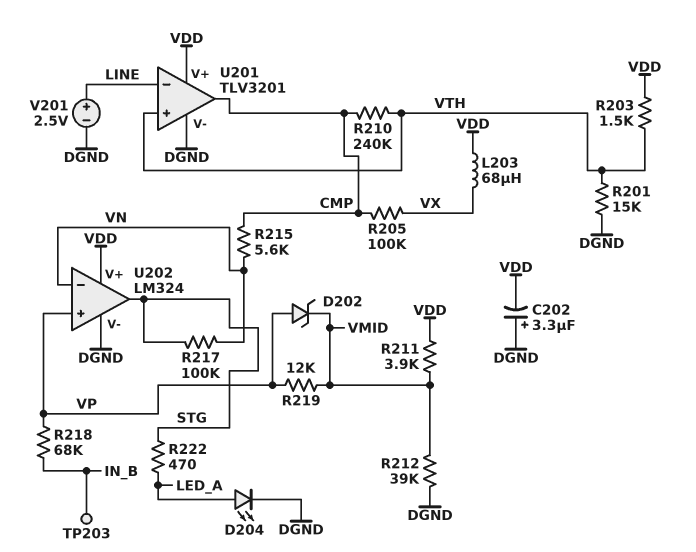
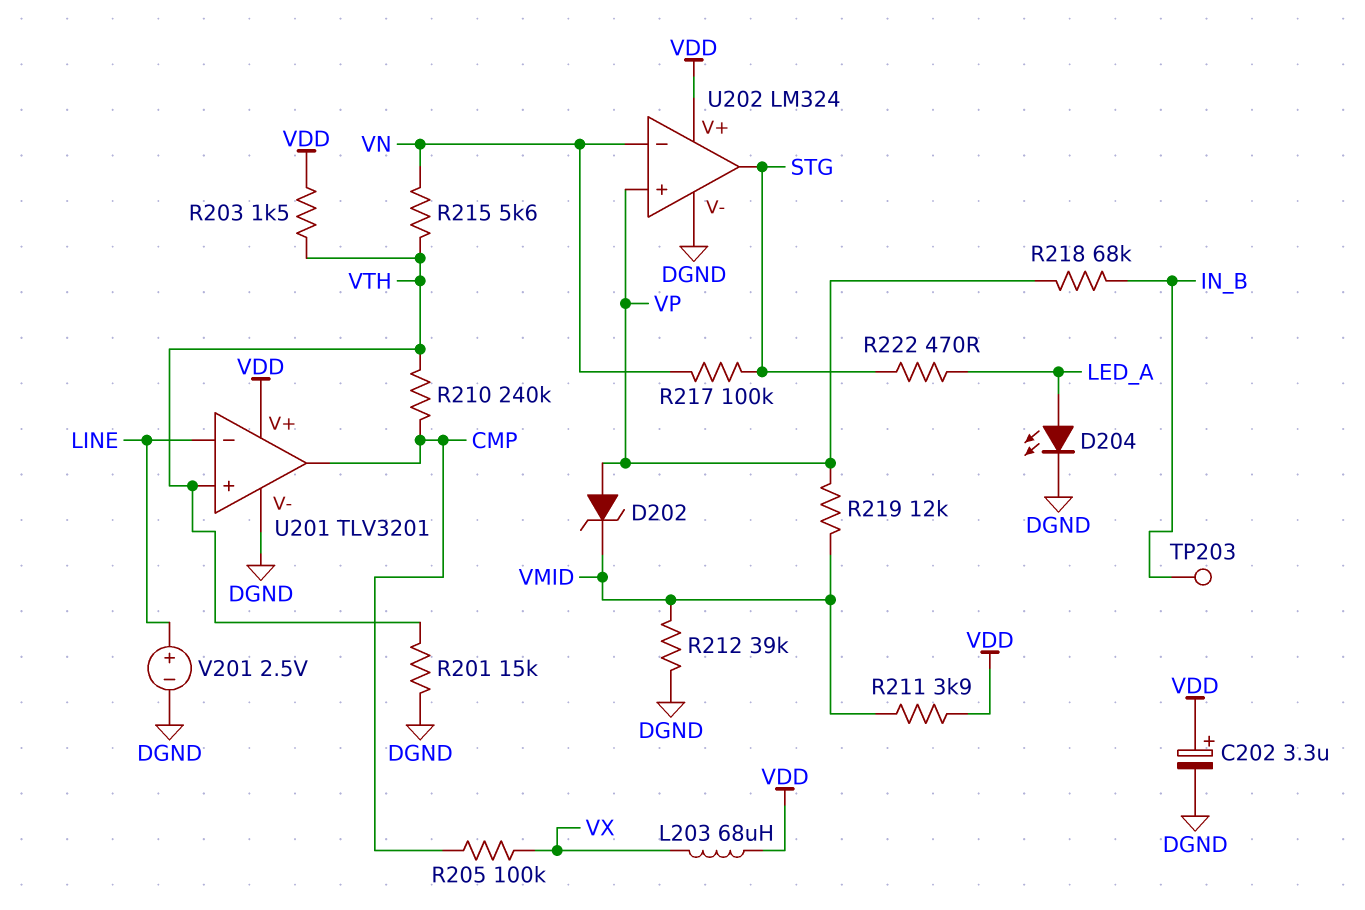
C202: 3.3uF (plus DGND, minus VDD) -> 3.3uF (plus VDD, minus DGND)
R215: 5.6k (CMP, VN) -> 5.6k (VN, VTH)

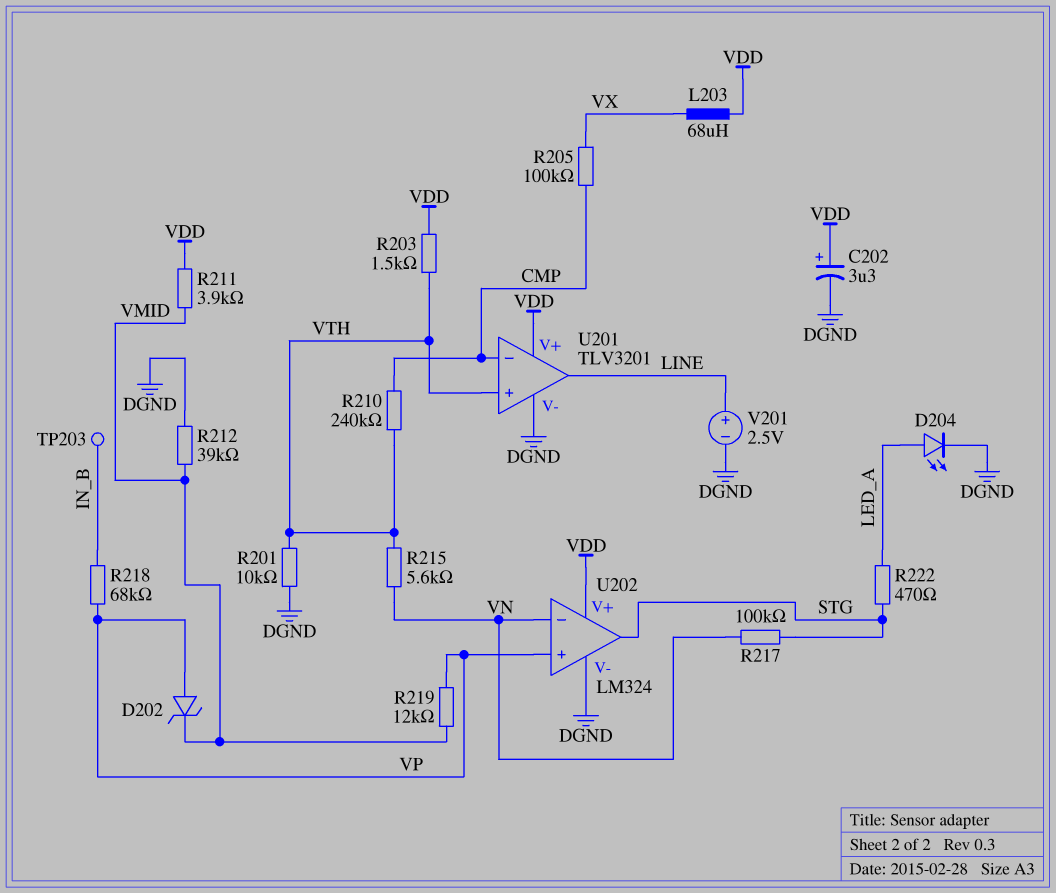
R201: 15k (DGND, VTH) -> 10k (DGND, VTH)
U201 pin in-: LINE -> CMP
U201 pin out: CMP -> LINE

